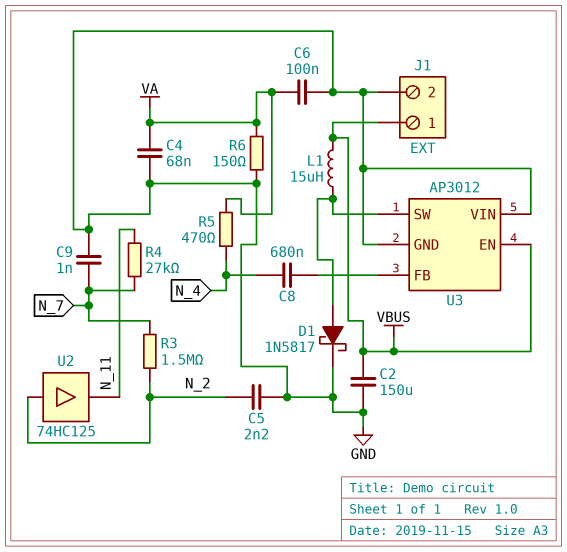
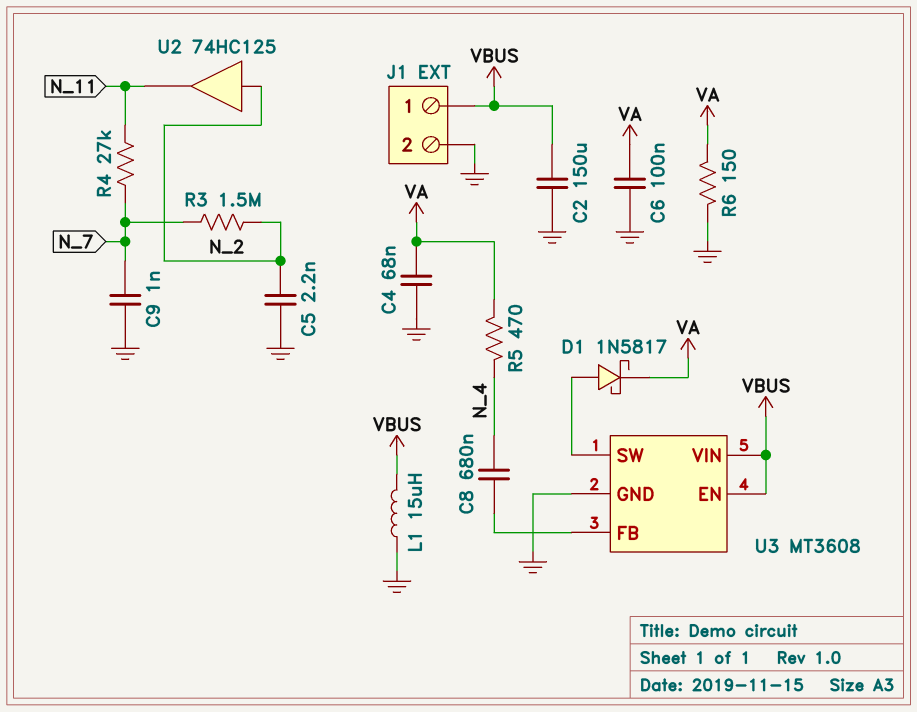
D1: schottky 1N5817 (A U3/SW, K GND) -> schottky 1N5817 (A U3/SW, K VA)
L1: 15uH (U3/SW, VBUS) -> 15uH (GND, VBUS)
U3: AP3012 -> MT3608
U3 pin VIN: GND -> VBUS

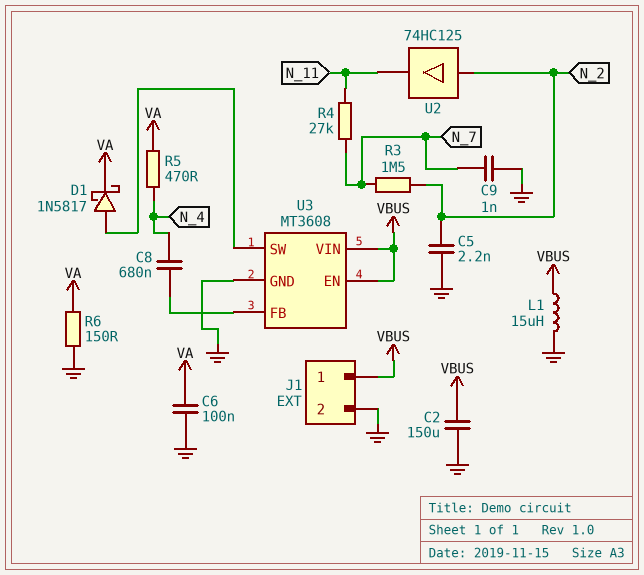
C4: 68nF (GND, VA) -> none

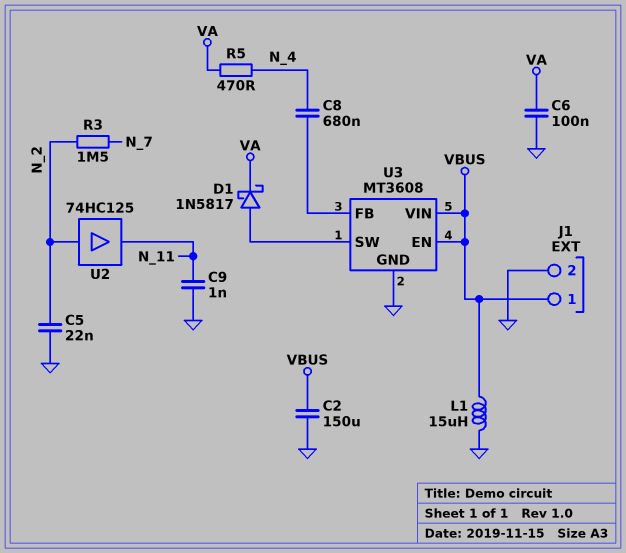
C5: 2.2nF (GND, N_2) -> 22nF (GND, N_2)
C9: 1nF (GND, N_7) -> 1nF (GND, N_11)
R4: 27k (N_7, N_11) -> none
R6: 150 (GND, VA) -> none

